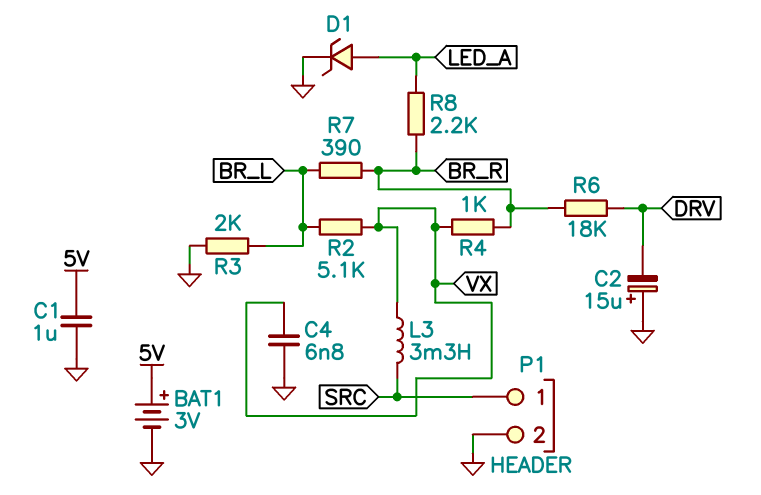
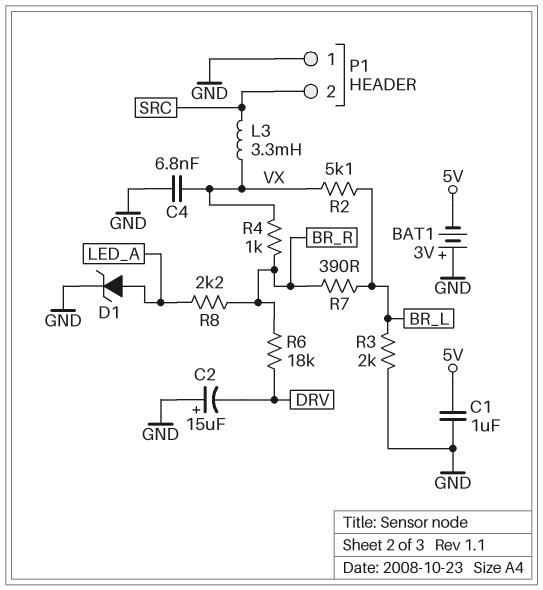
BAT1: 3V (plus 5V, minus GND) -> 3V (plus GND, minus 5V)
P1 pin 1: SRC -> GND
P1 pin 2: GND -> SRC

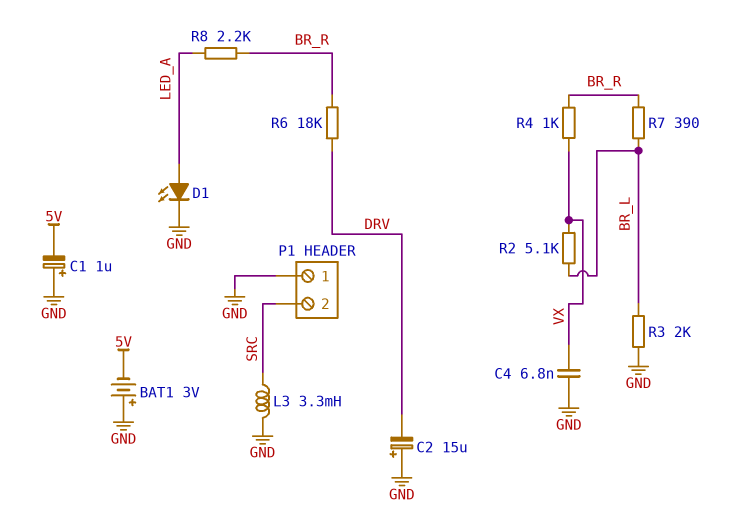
C1: 1uF (5V, GND) -> 1uF (plus GND, minus 5V)
D1: zener (A LED_A, K GND) -> LED (A LED_A, K GND)
L3: 3.3mH (SRC, VX) -> 3.3mH (GND, SRC)

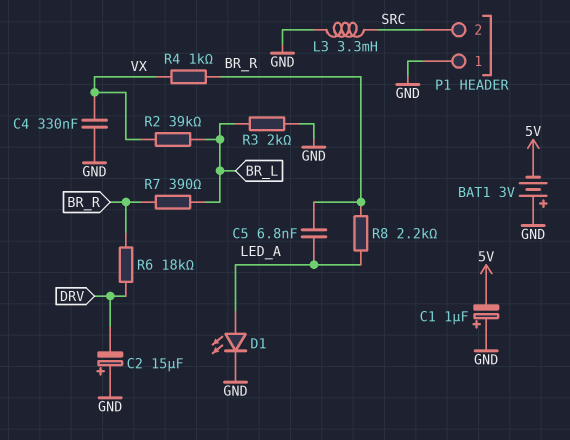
C4: 6.8nF (GND, VX) -> 330nF (GND, VX)
C5: none -> 6.8nF (BR_R, LED_A)
R2: 5.1k (BR_L, VX) -> 39k (BR_L, VX)

